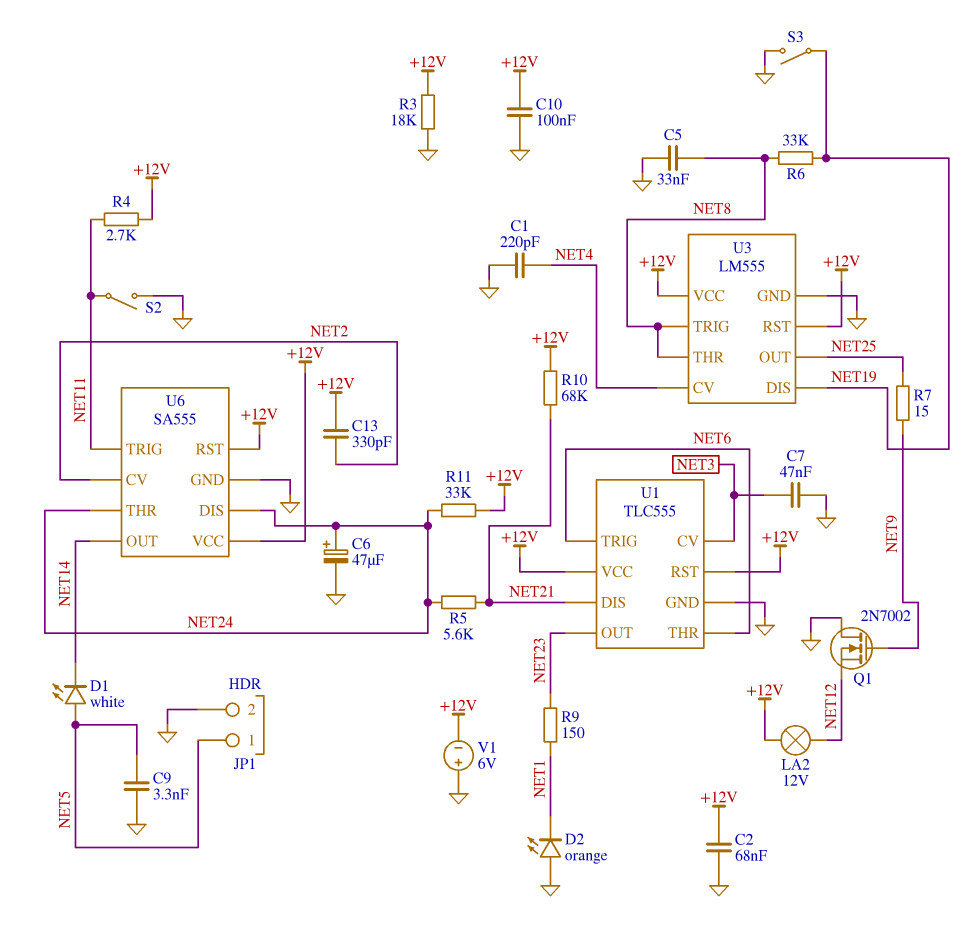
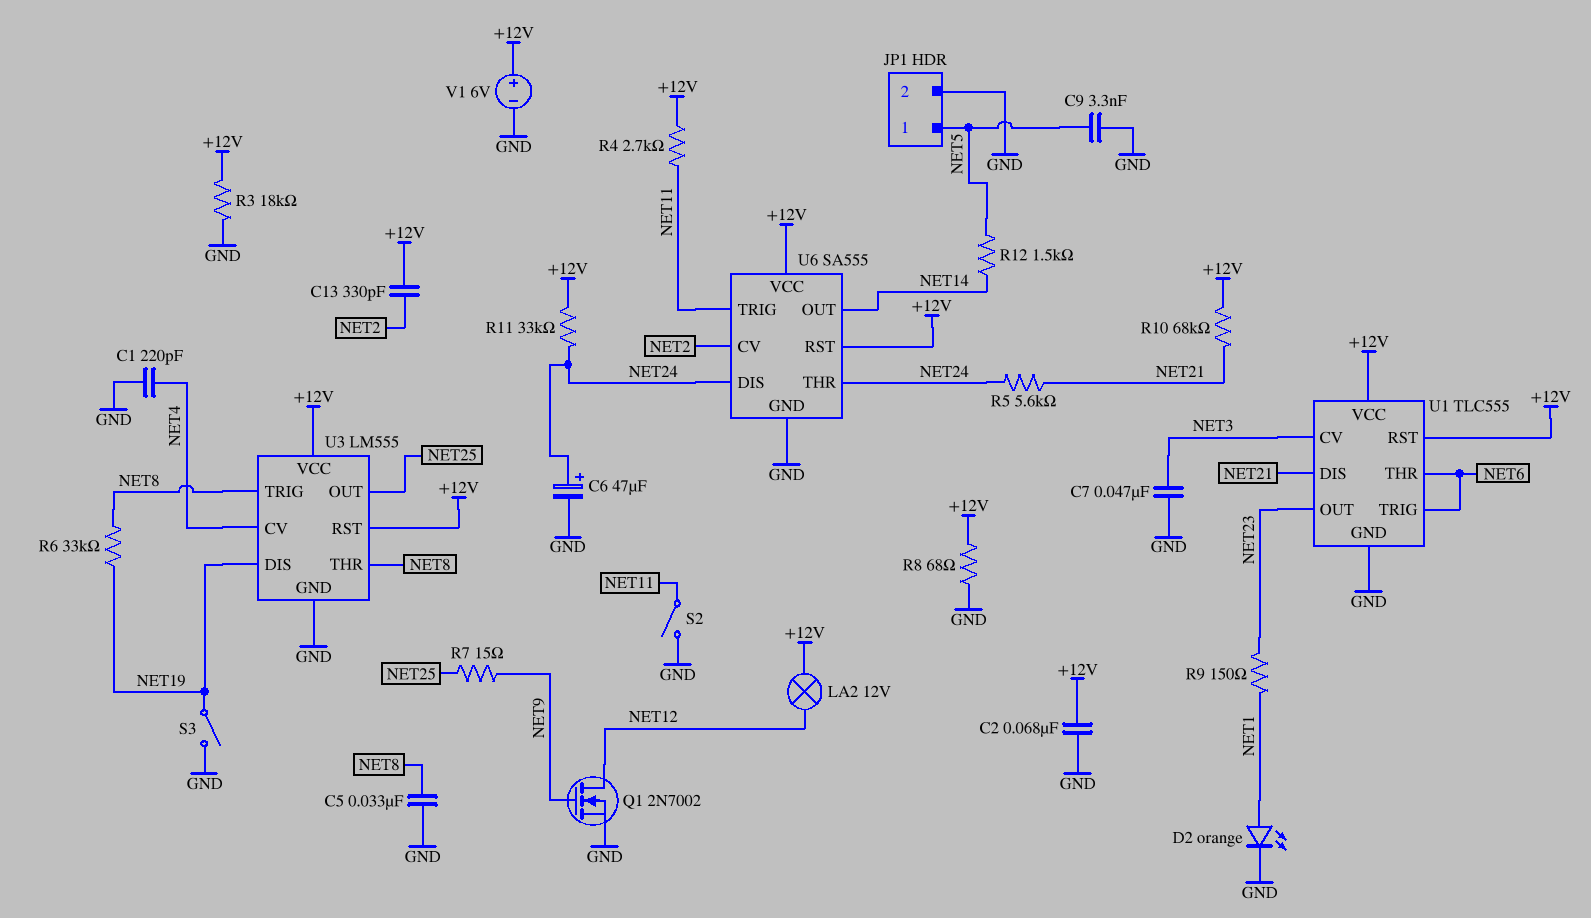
C10: 100nF (+12V, GND) -> none
D1: LED white (A NET5, K NET14) -> none
D2: LED orange (A GND, K NET1) -> LED orange (A NET1, K GND)
Q1: NMOS 2N7002 (G NET9, D GND, S NET12) -> NMOS 2N7002 (G NET9, D NET12, S GND)
R8: none -> 68 (+12V, GND)
R12: none -> 1.5k (NET5, NET14)
V1: 6V (plus GND, minus +12V) -> 6V (plus +12V, minus GND)

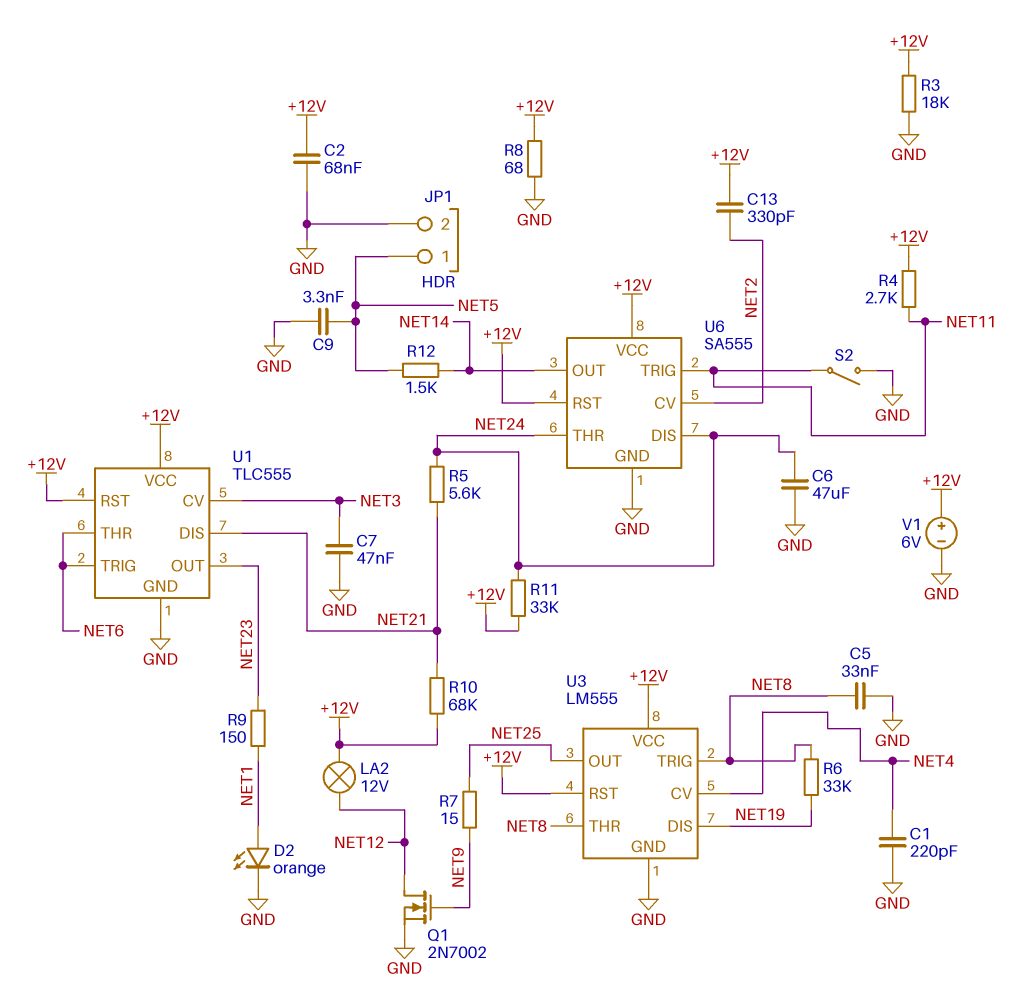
C6: 47uF (plus NET24, minus GND) -> 47uF (GND, NET24)
S3: switch (GND, NET19) -> none

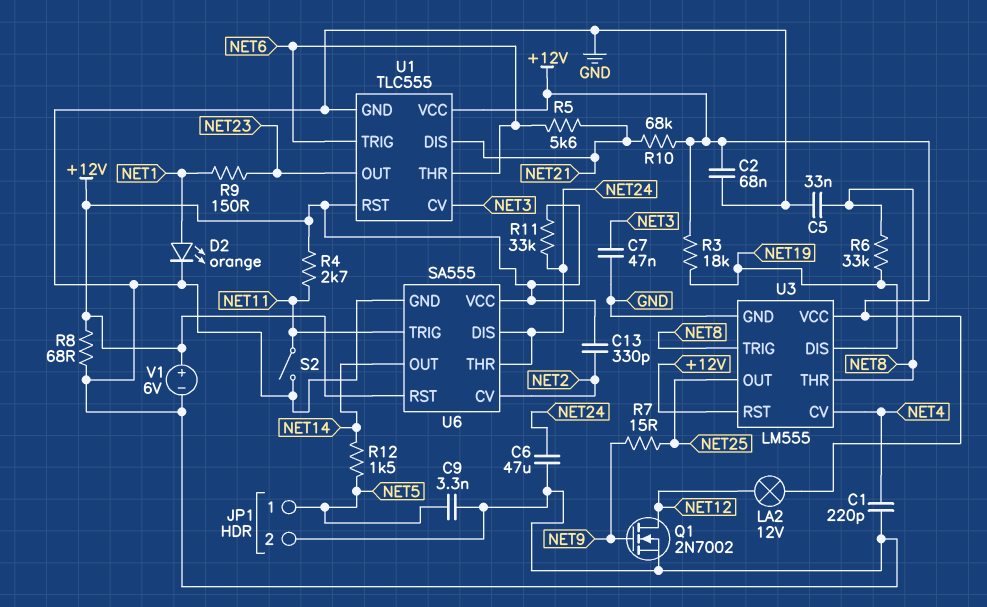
R3: 18k (+12V, GND) -> 18k (+12V, NET19)
R5: 5.6k (NET21, NET24) -> 5.6k (NET6, NET21)

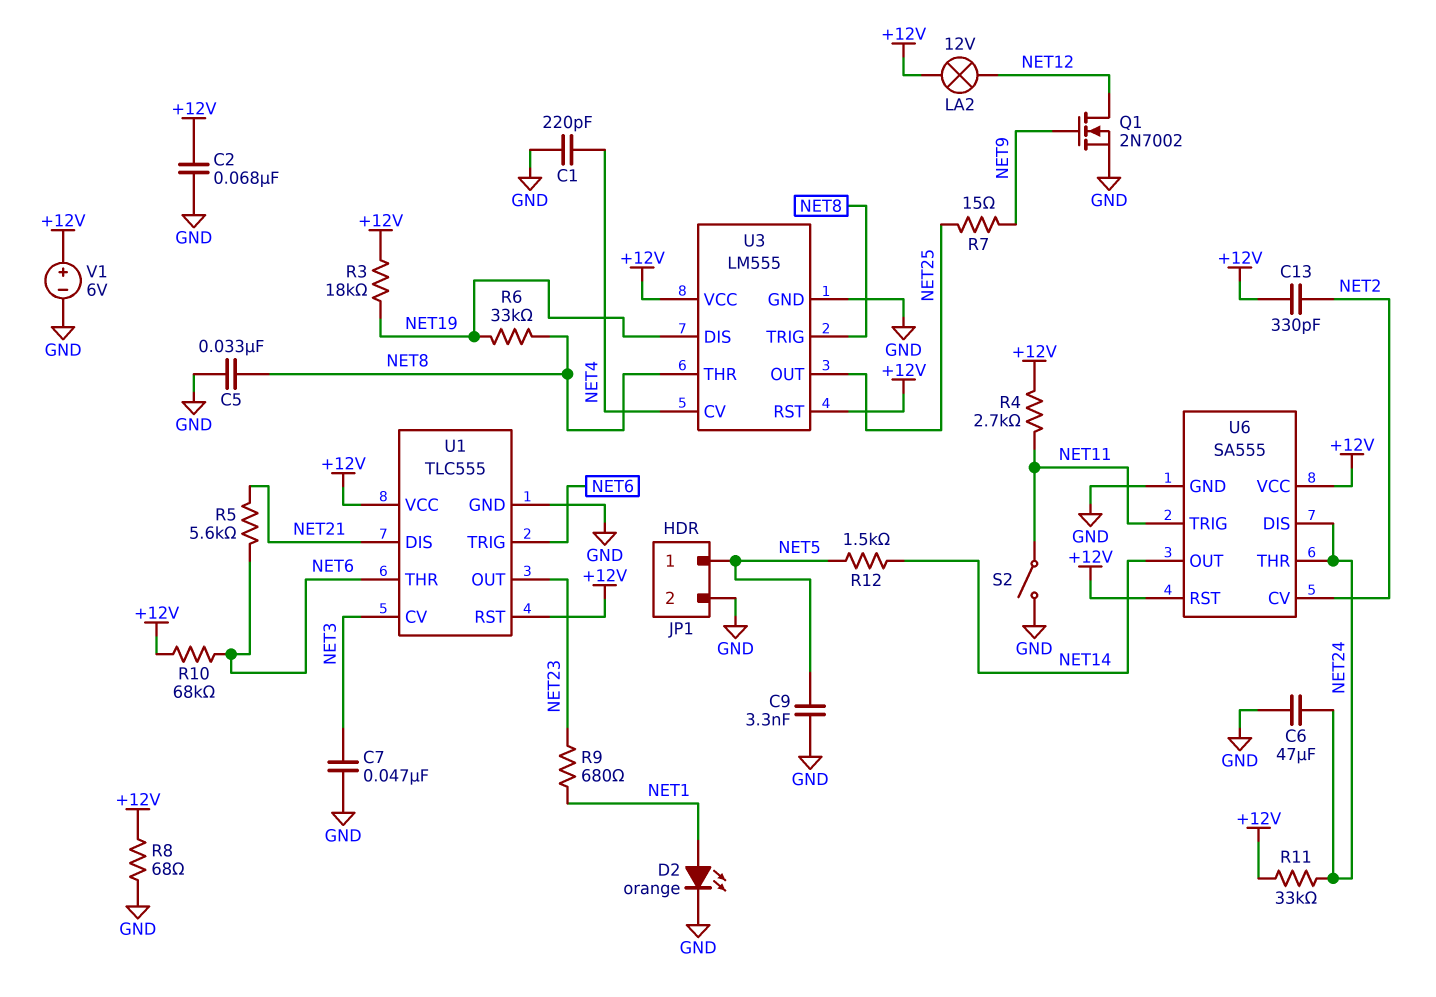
R9: 150 (NET1, NET23) -> 680 (NET1, NET23)
R10: 68k (+12V, NET21) -> 68k (+12V, NET6)

